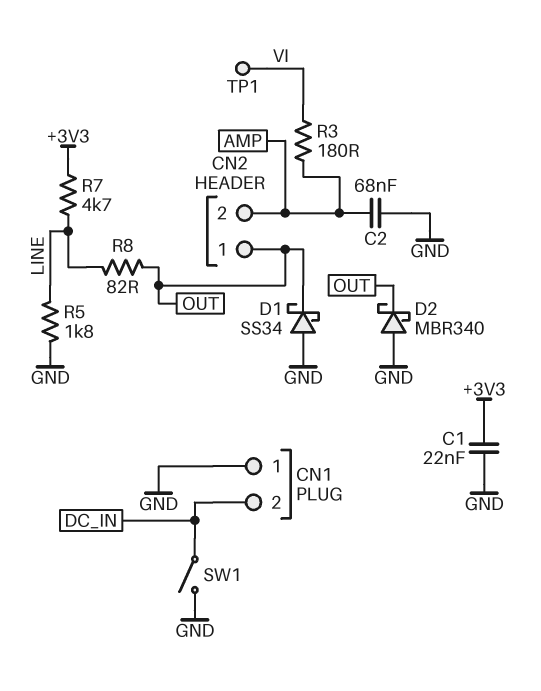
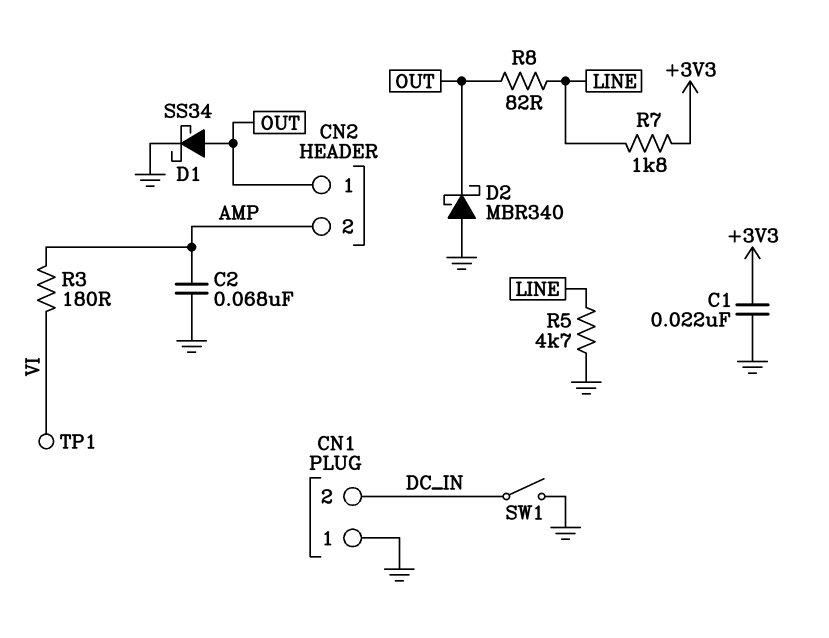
D1: schottky SS34 (A GND, K OUT) -> schottky SS34 (A OUT, K GND)
R5: 1.8k (GND, LINE) -> 4.7k (GND, LINE)
R7: 4.7k (+3V3, LINE) -> 1.8k (+3V3, LINE)

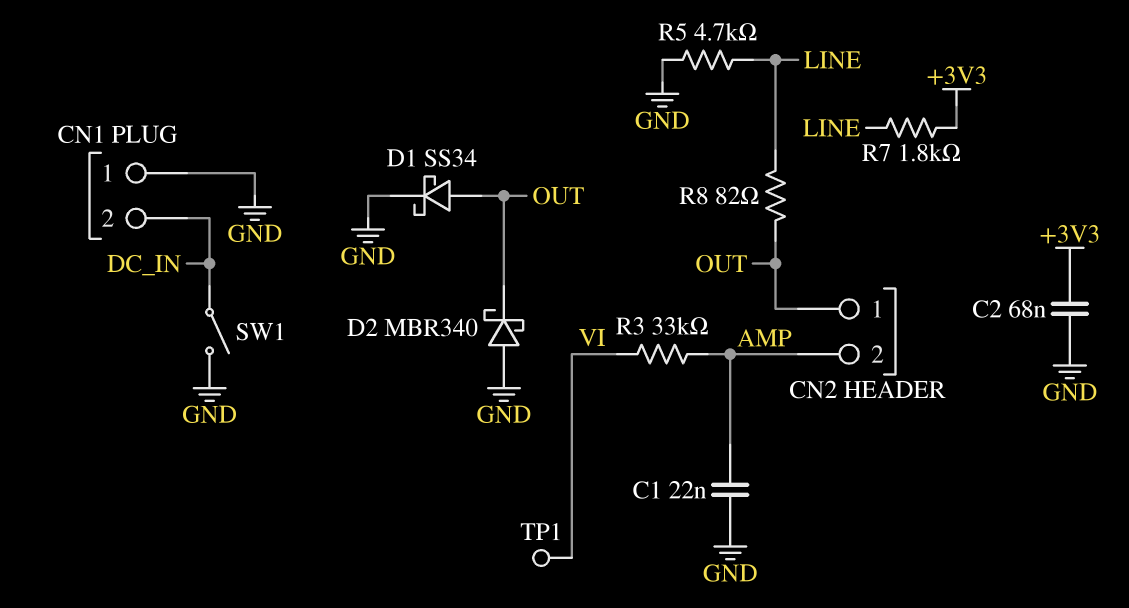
C1: 22nF (+3V3, GND) -> 22nF (AMP, GND)
C2: 68nF (AMP, GND) -> 68nF (+3V3, GND)
R3: 180 (AMP, VI) -> 33k (AMP, VI)

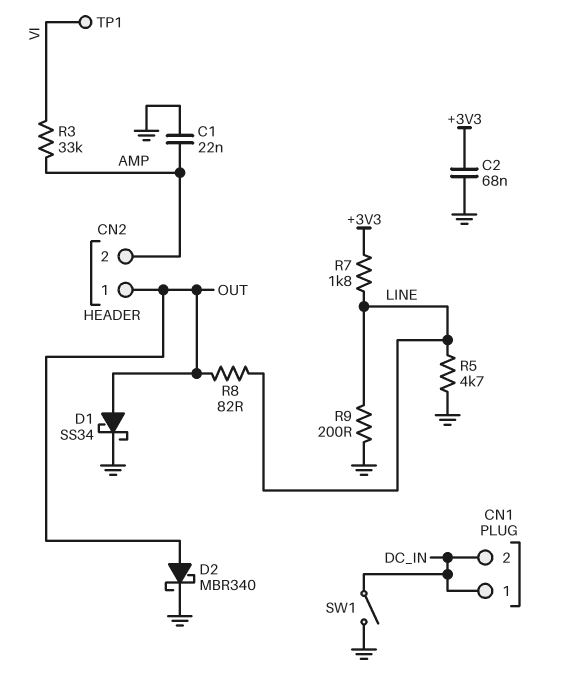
CN1 pin 1: GND -> DC_IN
D2: schottky MBR340 (A GND, K OUT) -> schottky MBR340 (A OUT, K GND)
R9: none -> 200 (GND, LINE)

